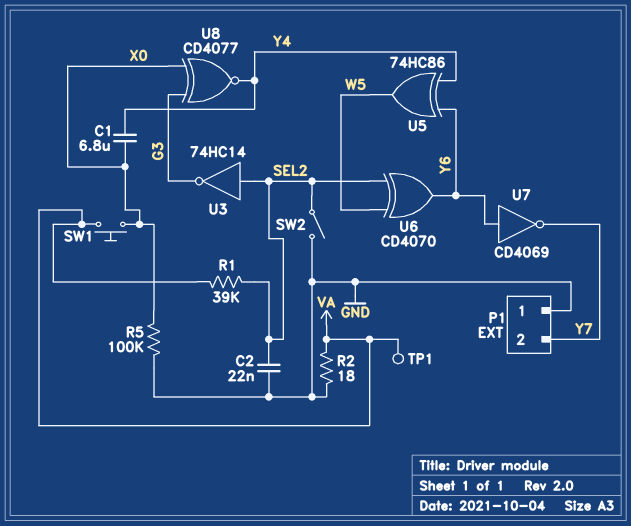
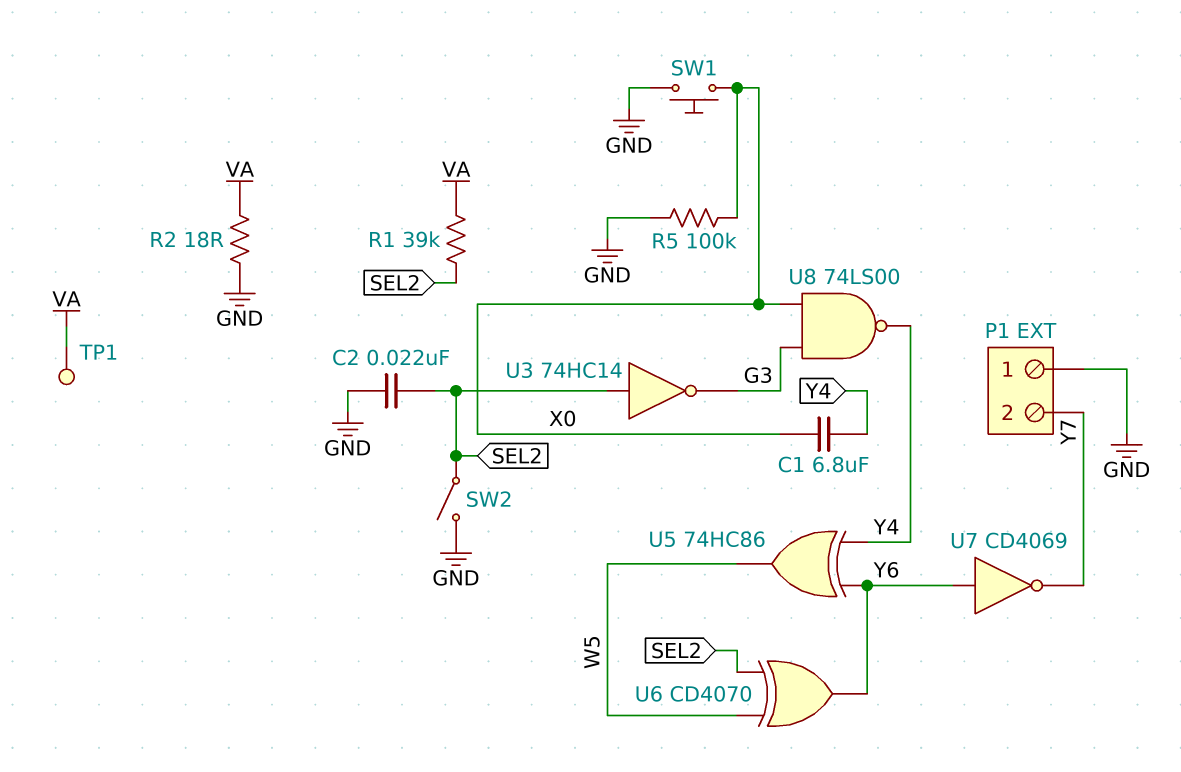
SW1: button (VA, X0) -> button (GND, X0)
U8: XNOR CD4077 (in G3, in X0, out Y4) -> NAND 74LS00 (in G3, in X0, out Y4)

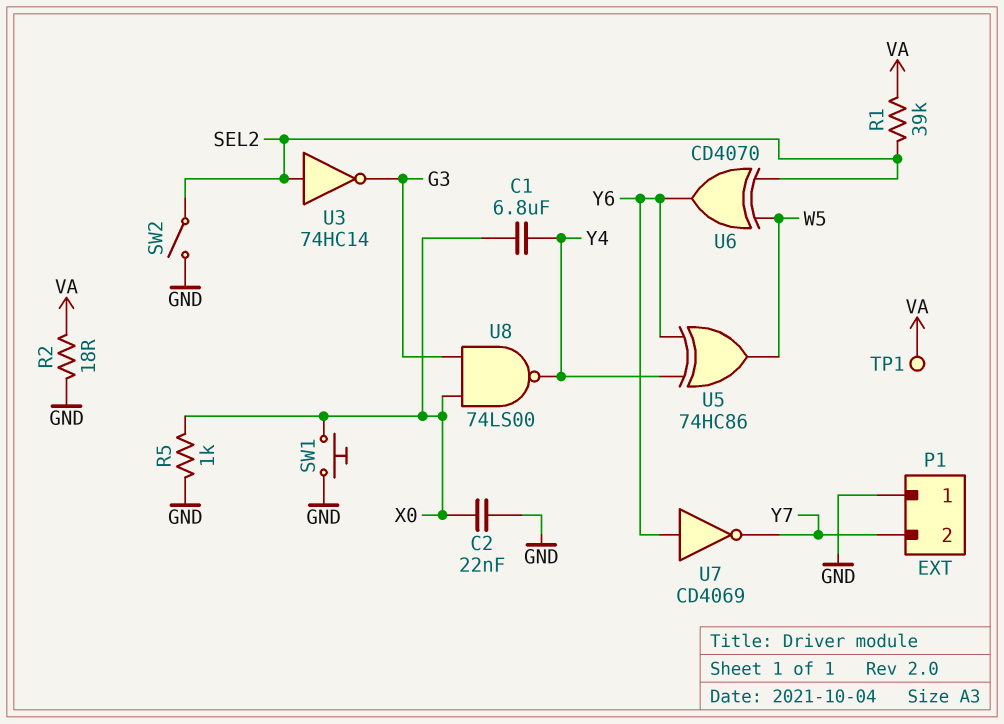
C2: 22nF (GND, SEL2) -> 22nF (GND, X0)
R5: 100k (GND, X0) -> 1k (GND, X0)

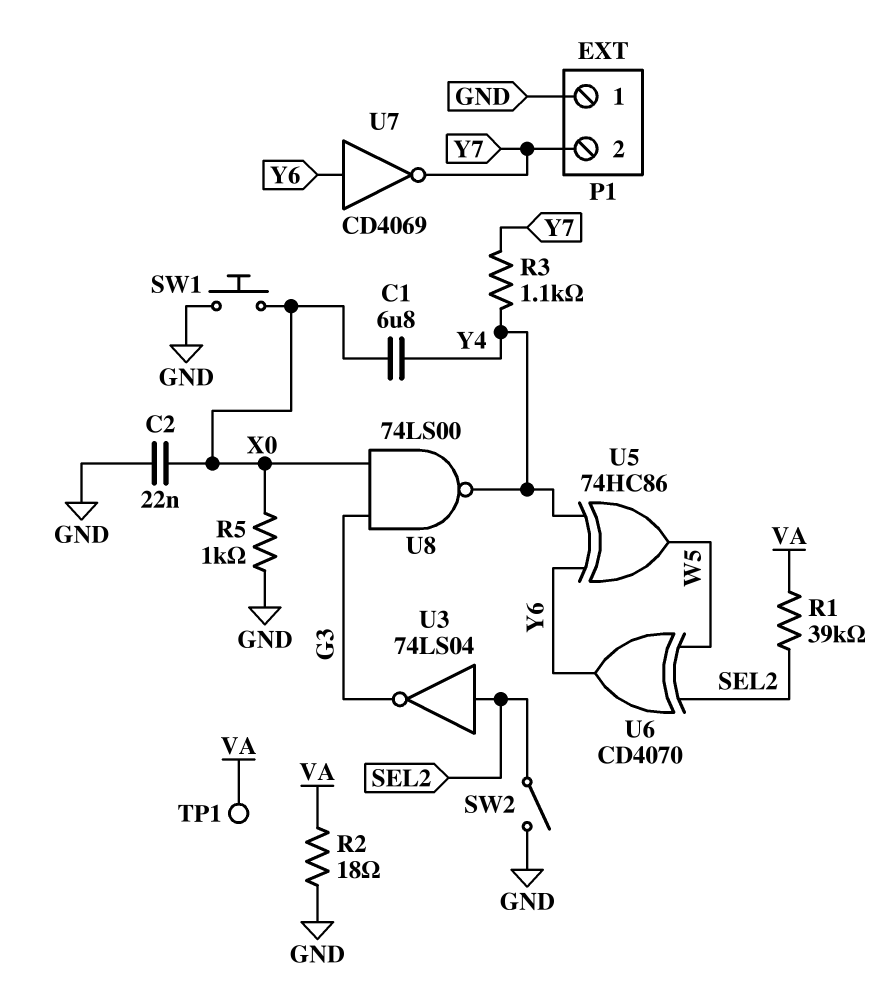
R3: none -> 1.1k (Y4, Y7)
U3: NOT 74HC14 (in SEL2, out G3) -> NOT 74LS04 (in SEL2, out G3)

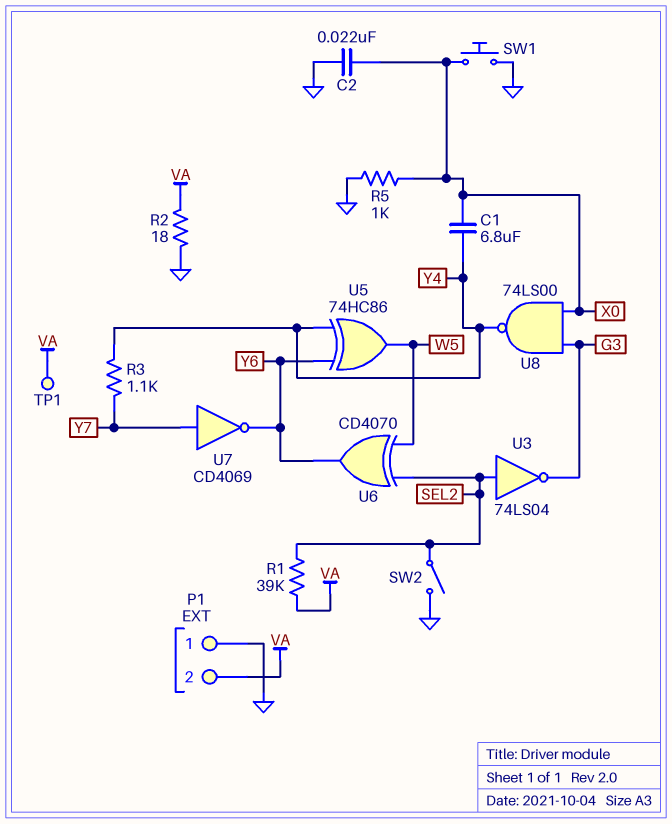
P1 pin 2: Y7 -> VA
U7: NOT CD4069 (in Y6, out Y7) -> NOT CD4069 (in Y7, out Y6)

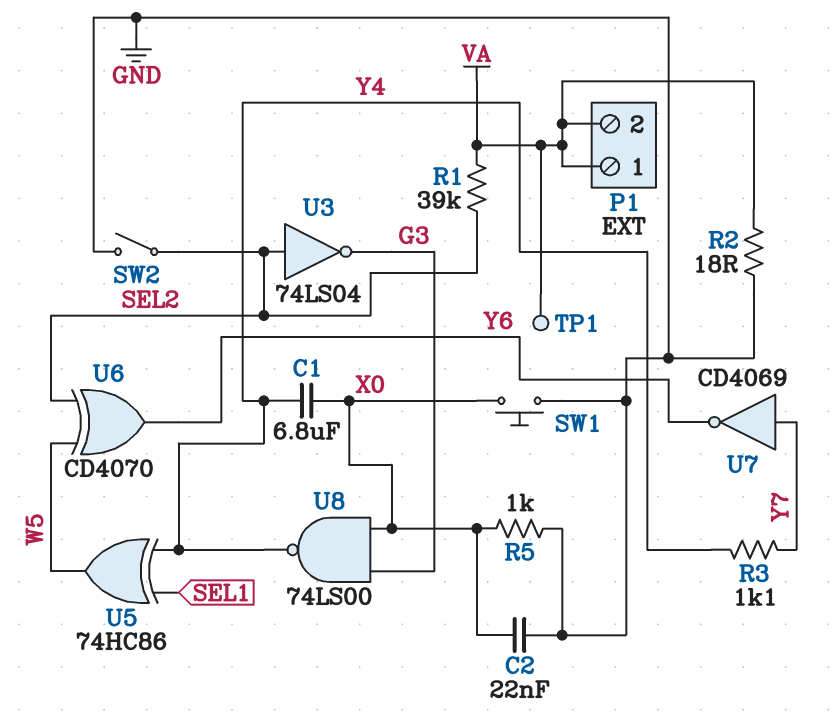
P1 pin 1: GND -> VA
U5: XOR 74HC86 (in Y4, in Y6, out W5) -> XOR 74HC86 (in SEL1, in Y4, out W5)

